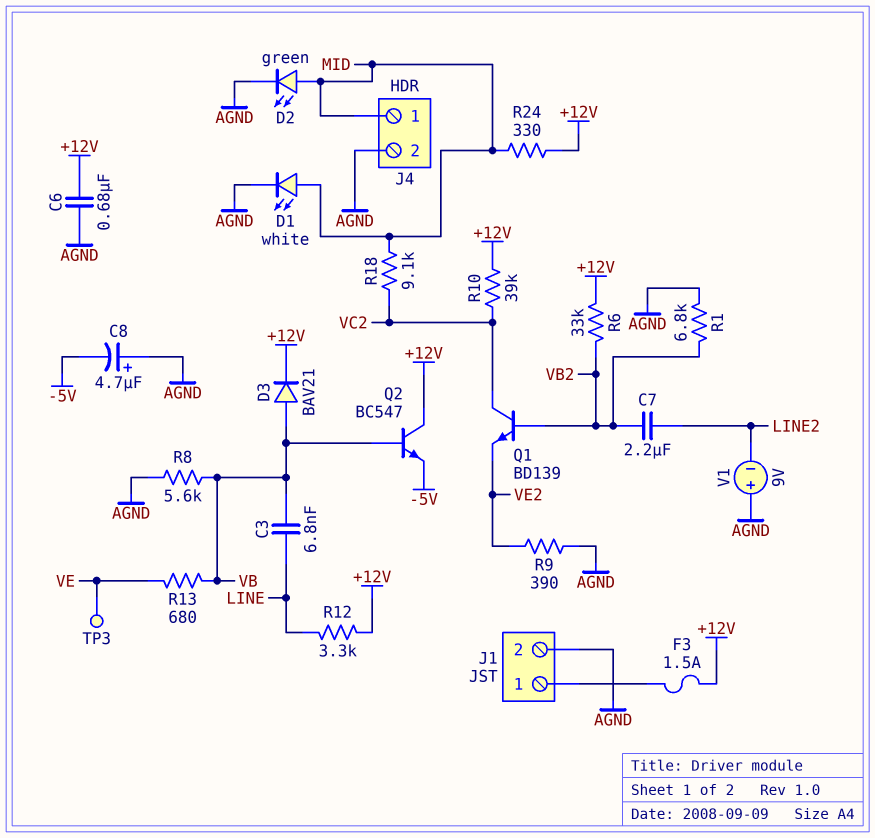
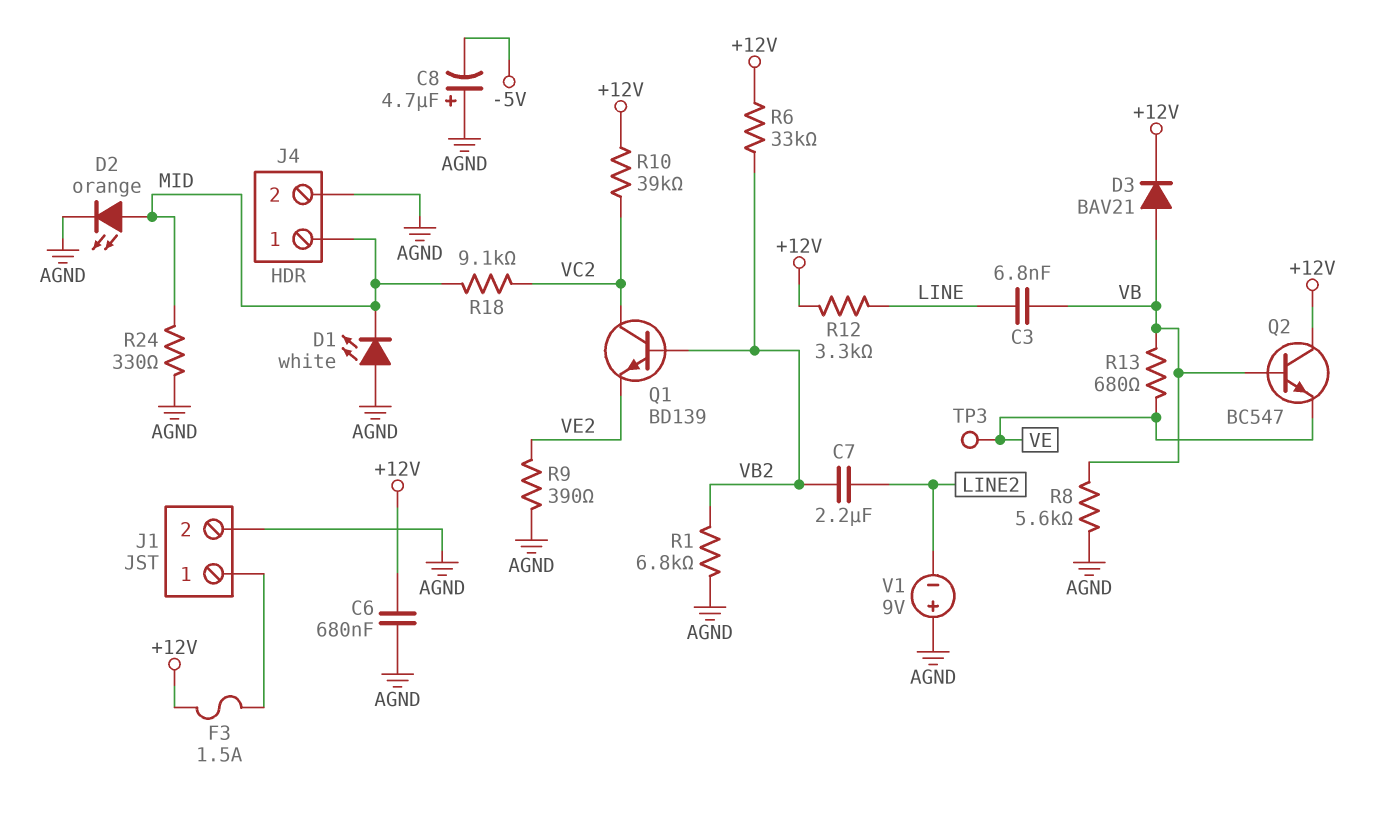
D1: LED white (A MID, K AGND) -> LED white (A AGND, K MID)
D2: LED green (A MID, K AGND) -> LED orange (A MID, K AGND)
Q2: NPN BC547 (B VB, C +12V, E -5V) -> NPN BC547 (B VB, C +12V, E VE)
R24: 330 (+12V, MID) -> 330 (AGND, MID)

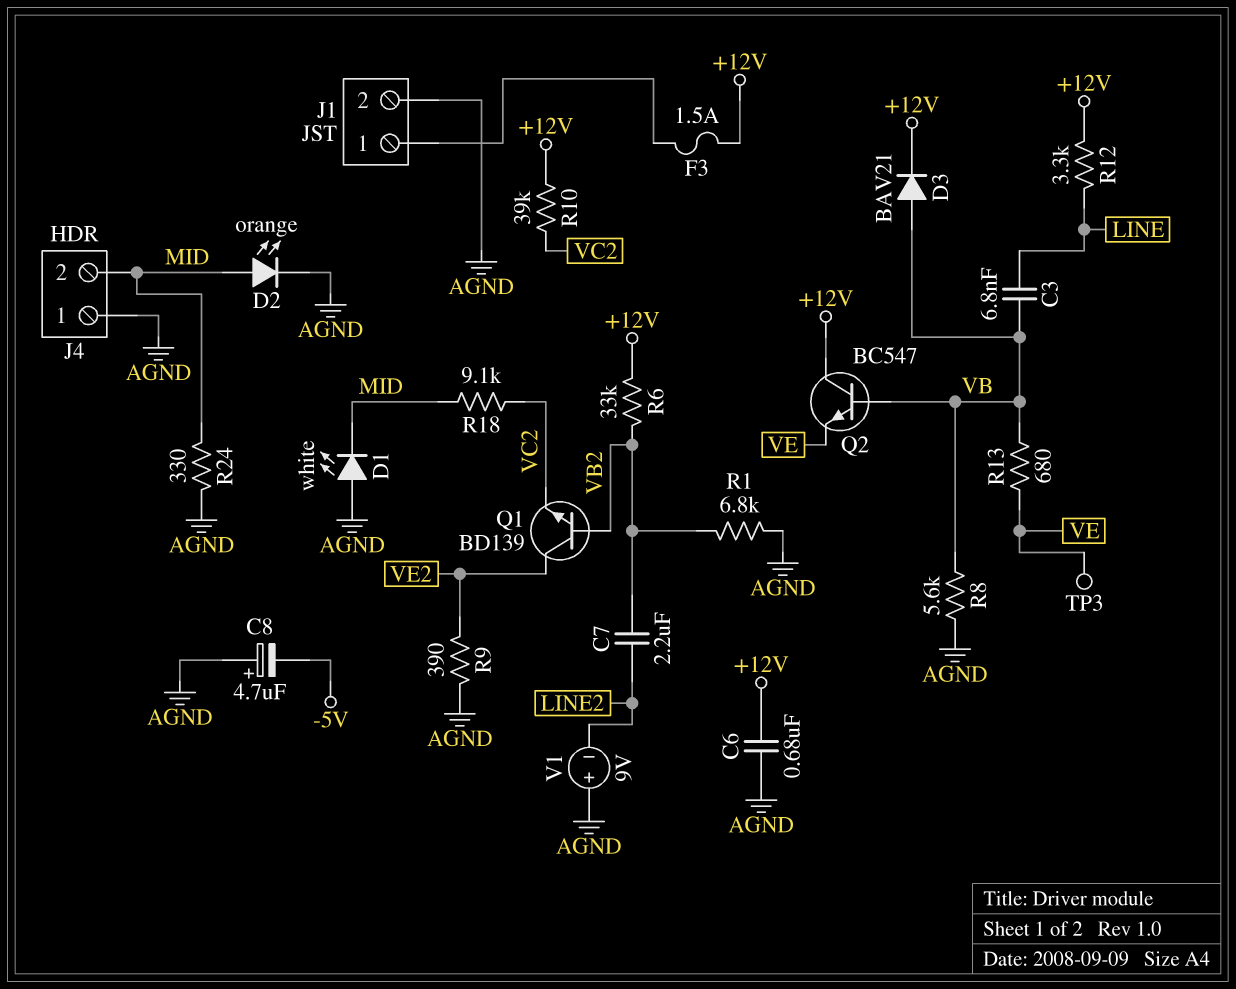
J4 pin 1: MID -> AGND
J4 pin 2: AGND -> MID
Q1: NPN BD139 (B VB2, C VC2, E VE2) -> NPN BD139 (B VB2, C VE2, E VC2)

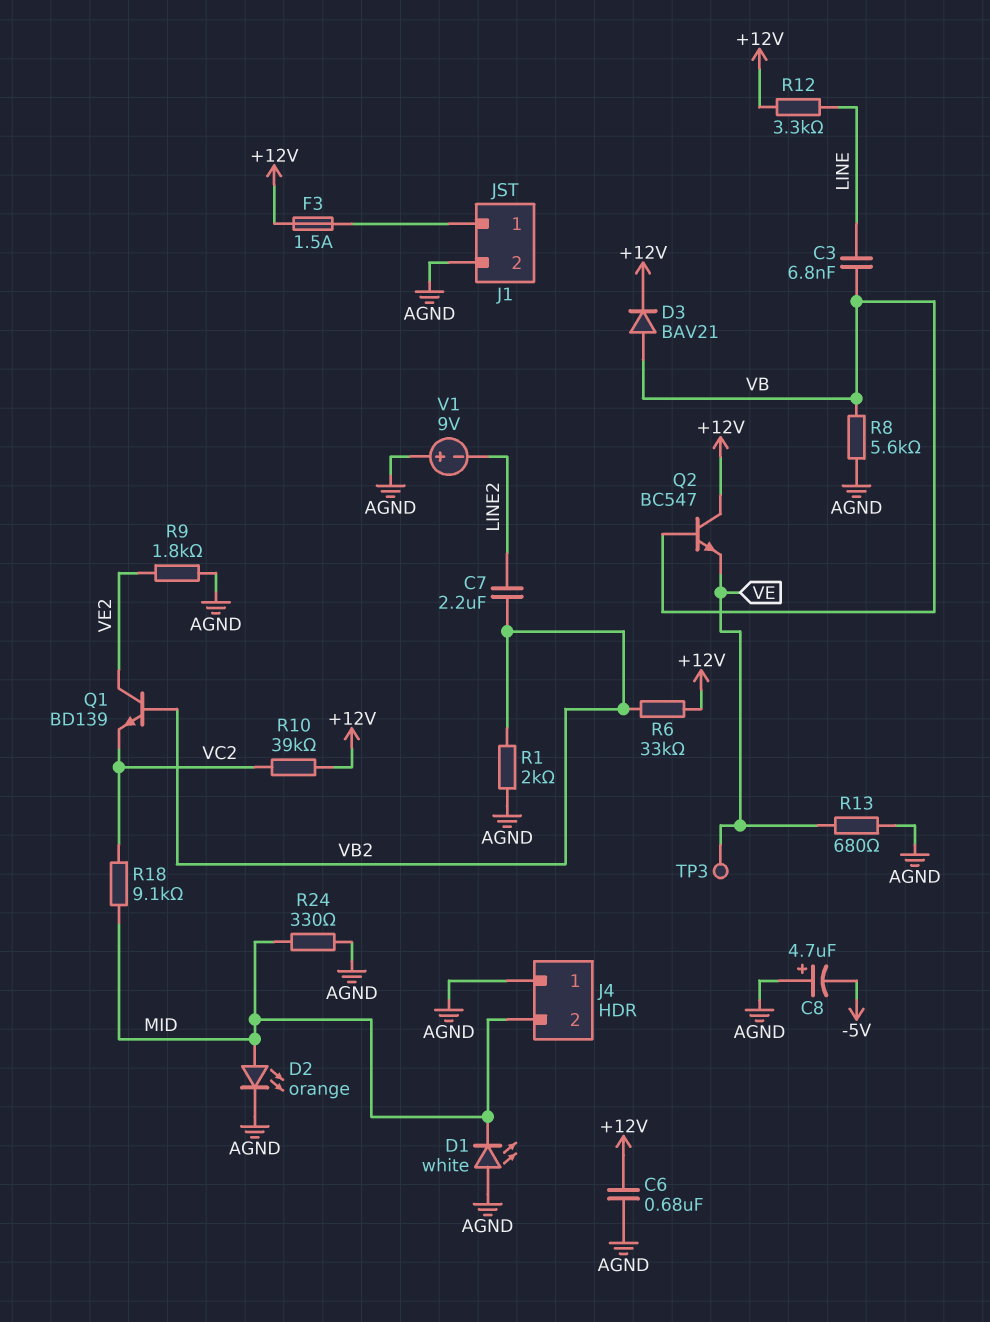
R1: 6.8k (AGND, VB2) -> 2k (AGND, VB2)
R9: 390 (AGND, VE2) -> 1.8k (AGND, VE2)
R13: 680 (VB, VE) -> 680 (AGND, VE)

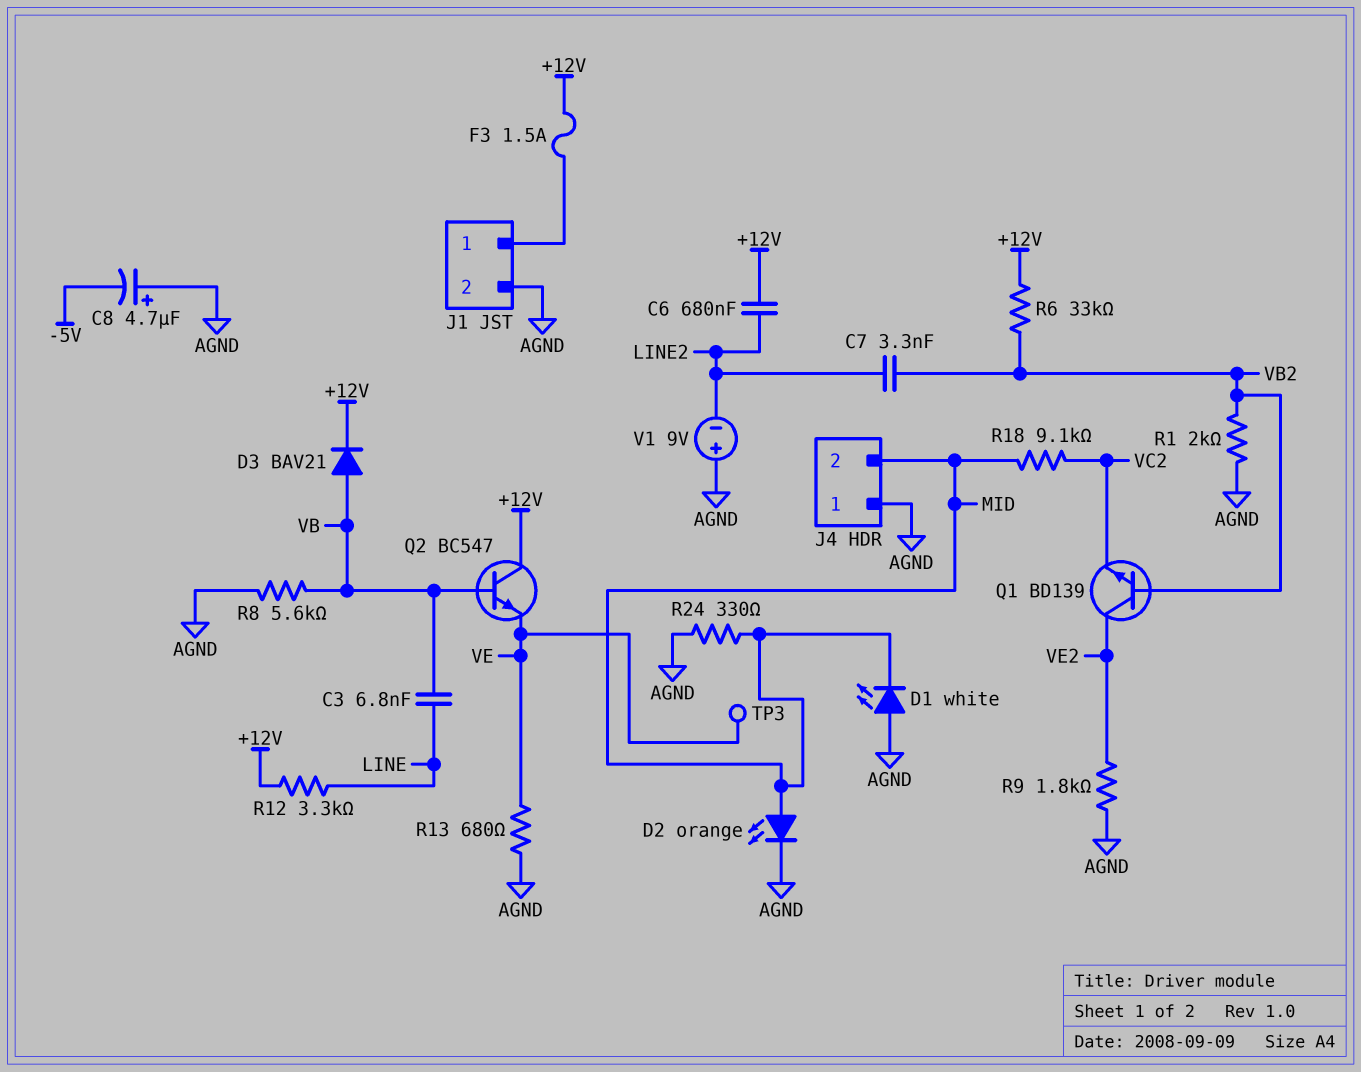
C6: 680nF (+12V, AGND) -> 680nF (+12V, LINE2)
C7: 2.2uF (LINE2, VB2) -> 3.3nF (LINE2, VB2)
R10: 39k (+12V, VC2) -> none

